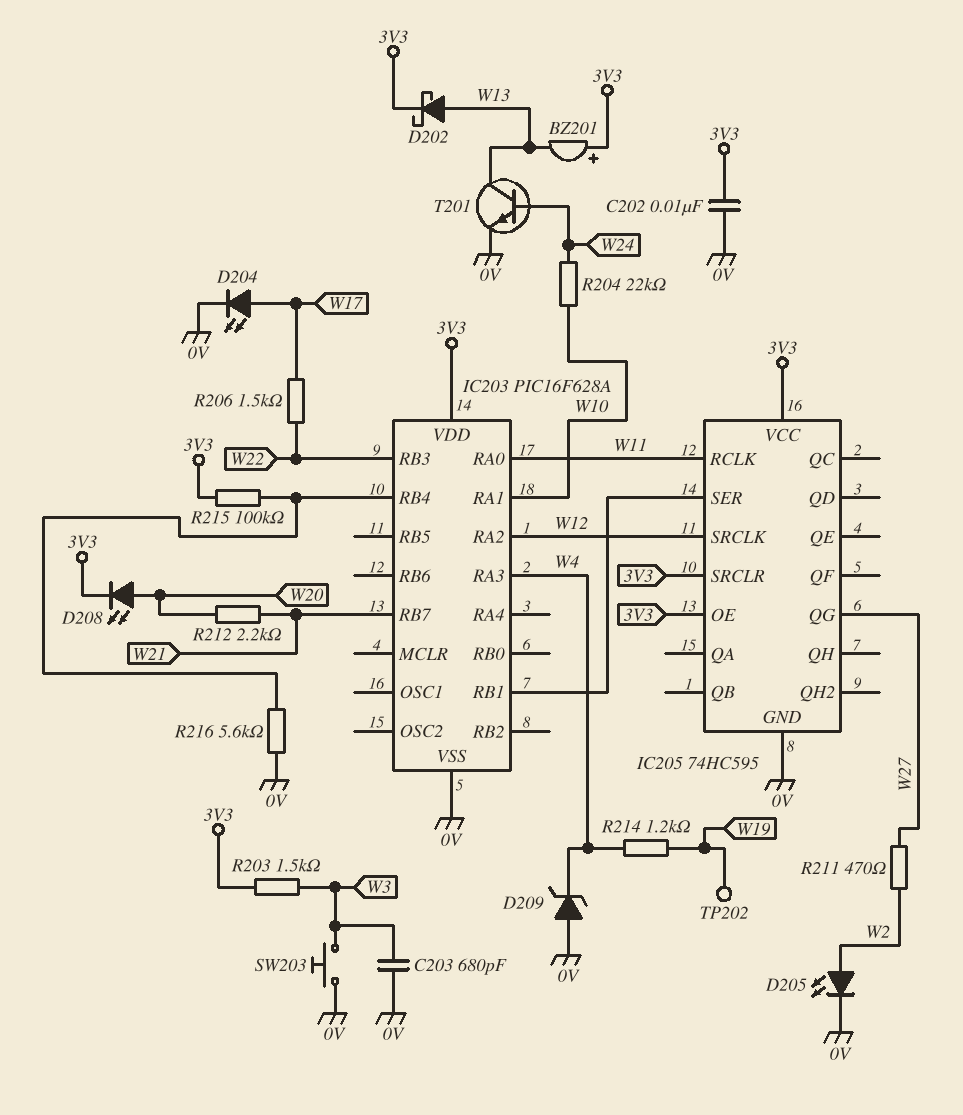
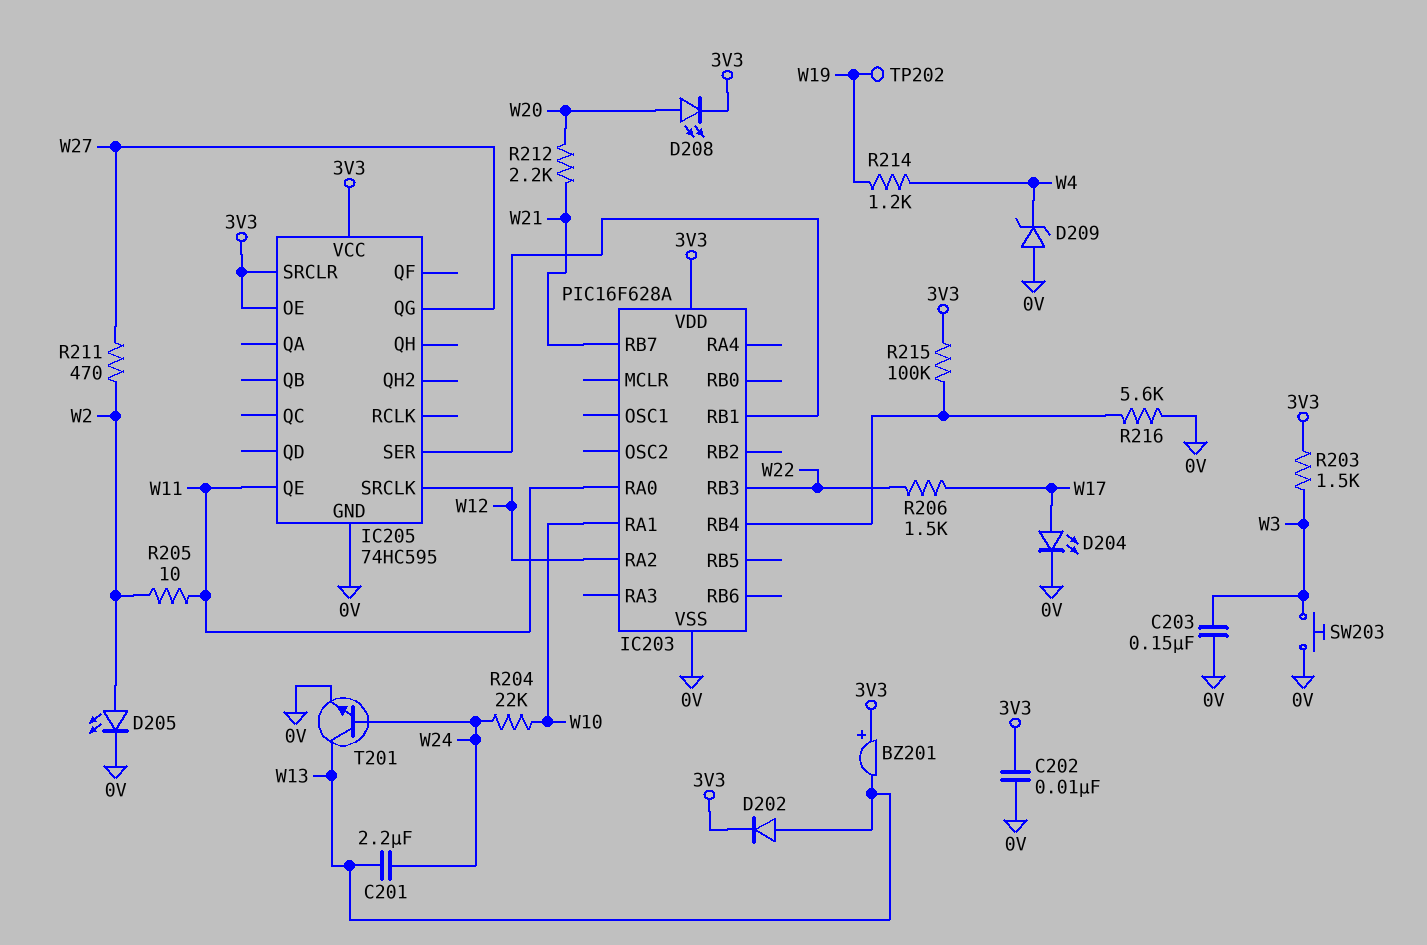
C201: none -> 2.2uF (W13, W24)
C203: 680pF (0V, W3) -> 150nF (0V, W3)
D202: schottky (A W13, K 3V3) -> diode (A W13, K 3V3)
IC203 pin RA3: W4 -> none
IC205 pin QE: none -> W11
IC205 pin RCLK: W11 -> none
R205: none -> 10 (W2, W11)

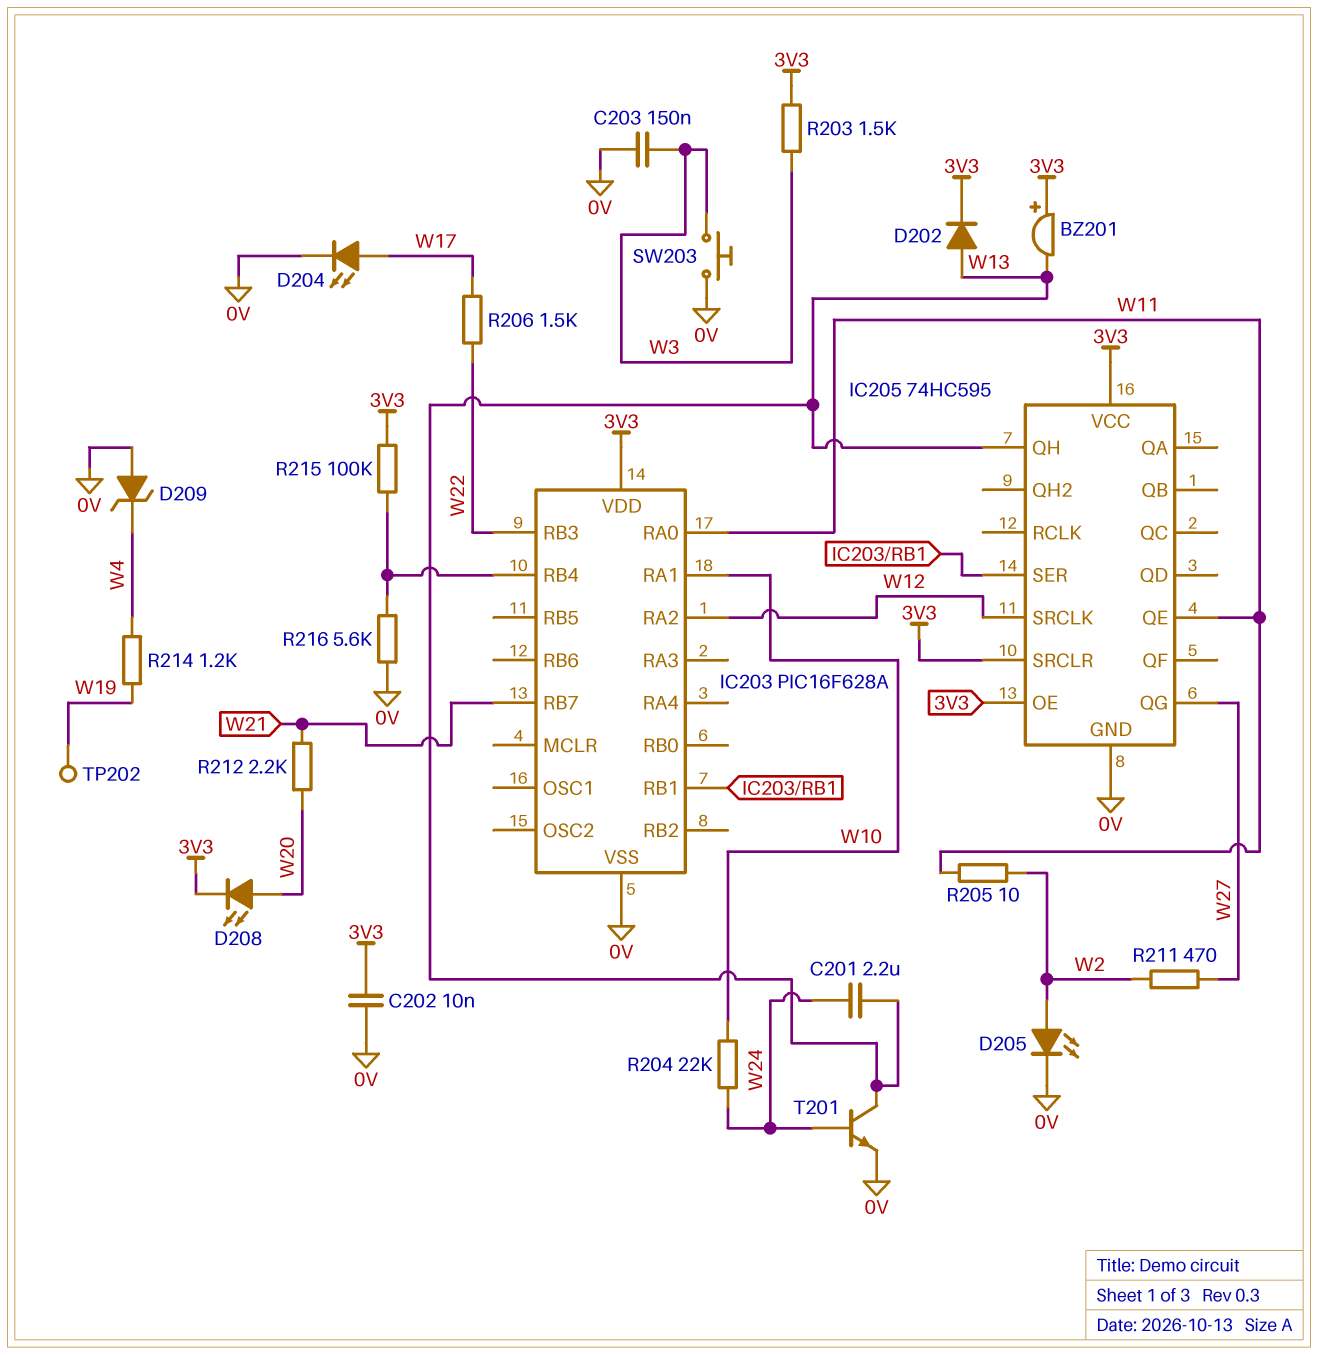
IC205 pin QH: none -> W13

